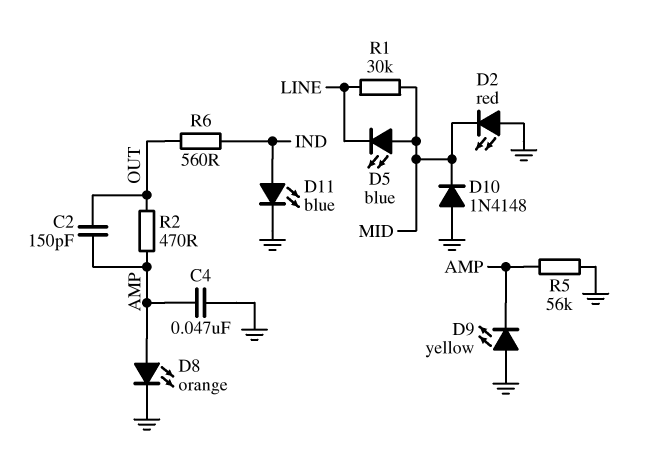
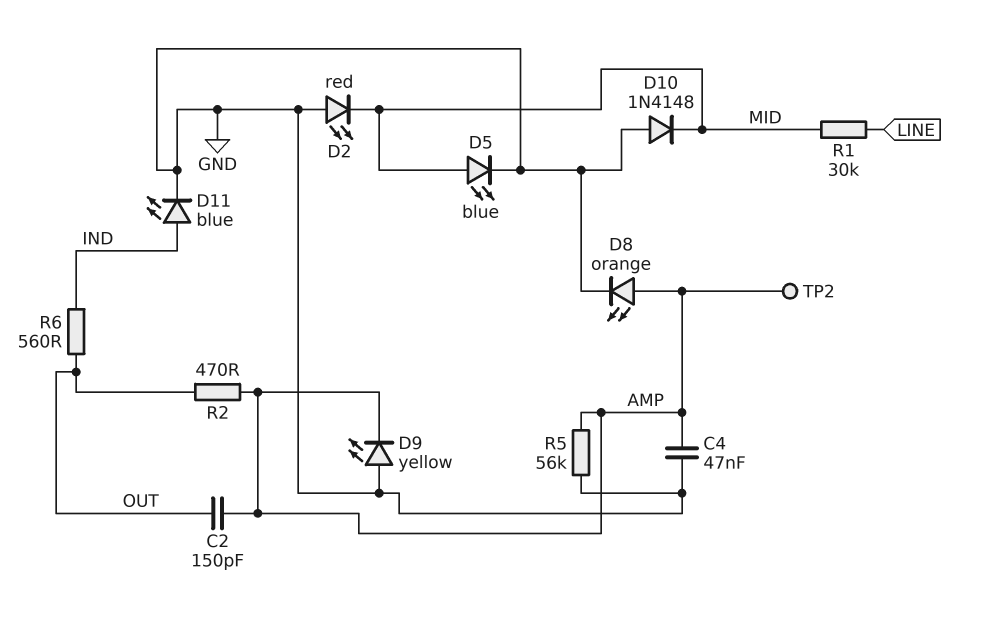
D5: LED blue (A MID, K LINE) -> LED blue (A MID, K GND)
TP2: none -> test point (AMP)

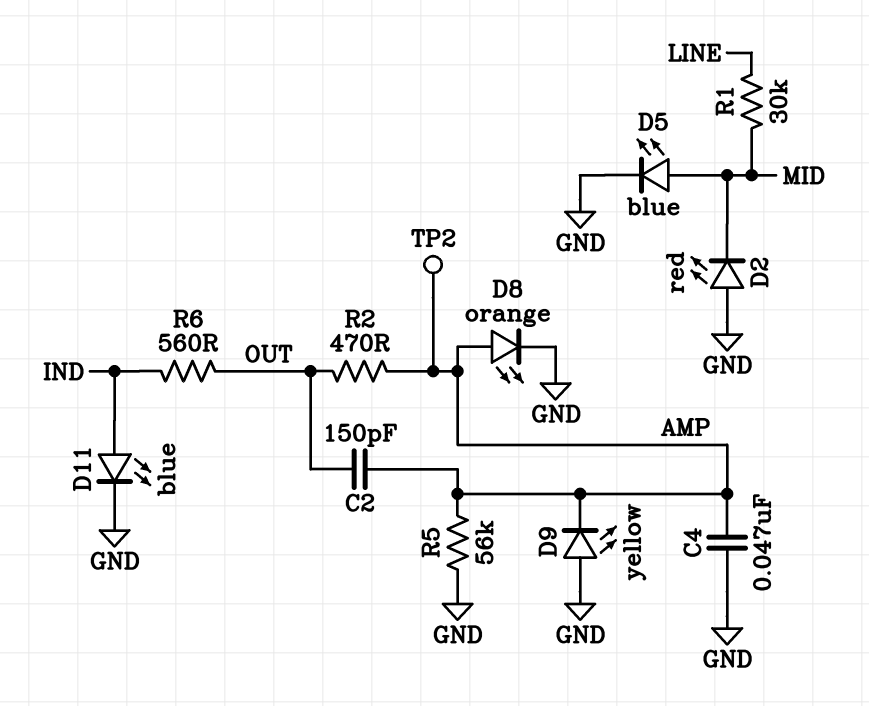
D10: diode 1N4148 (A GND, K MID) -> none

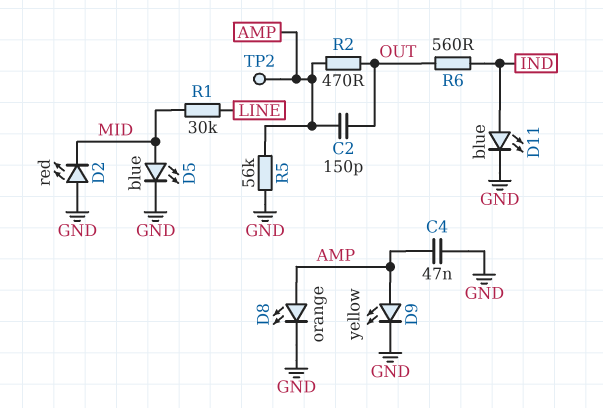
D9: LED yellow (A GND, K AMP) -> LED yellow (A AMP, K GND)

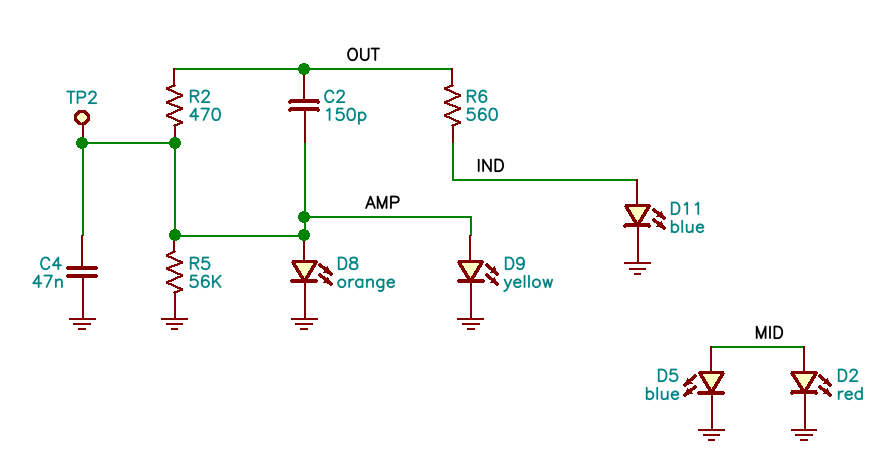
D2: LED red (A GND, K MID) -> LED red (A MID, K GND)
R1: 30k (LINE, MID) -> none

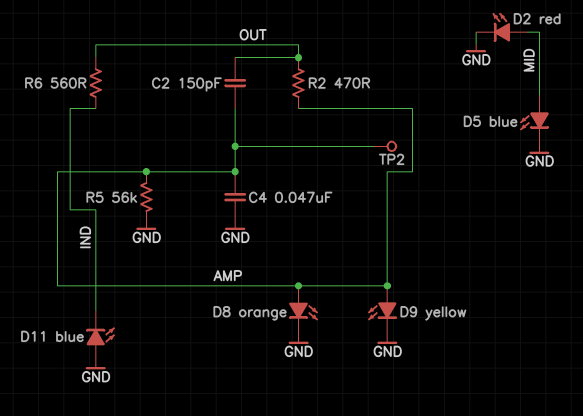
D11: LED blue (A IND, K GND) -> LED blue (A GND, K IND)

